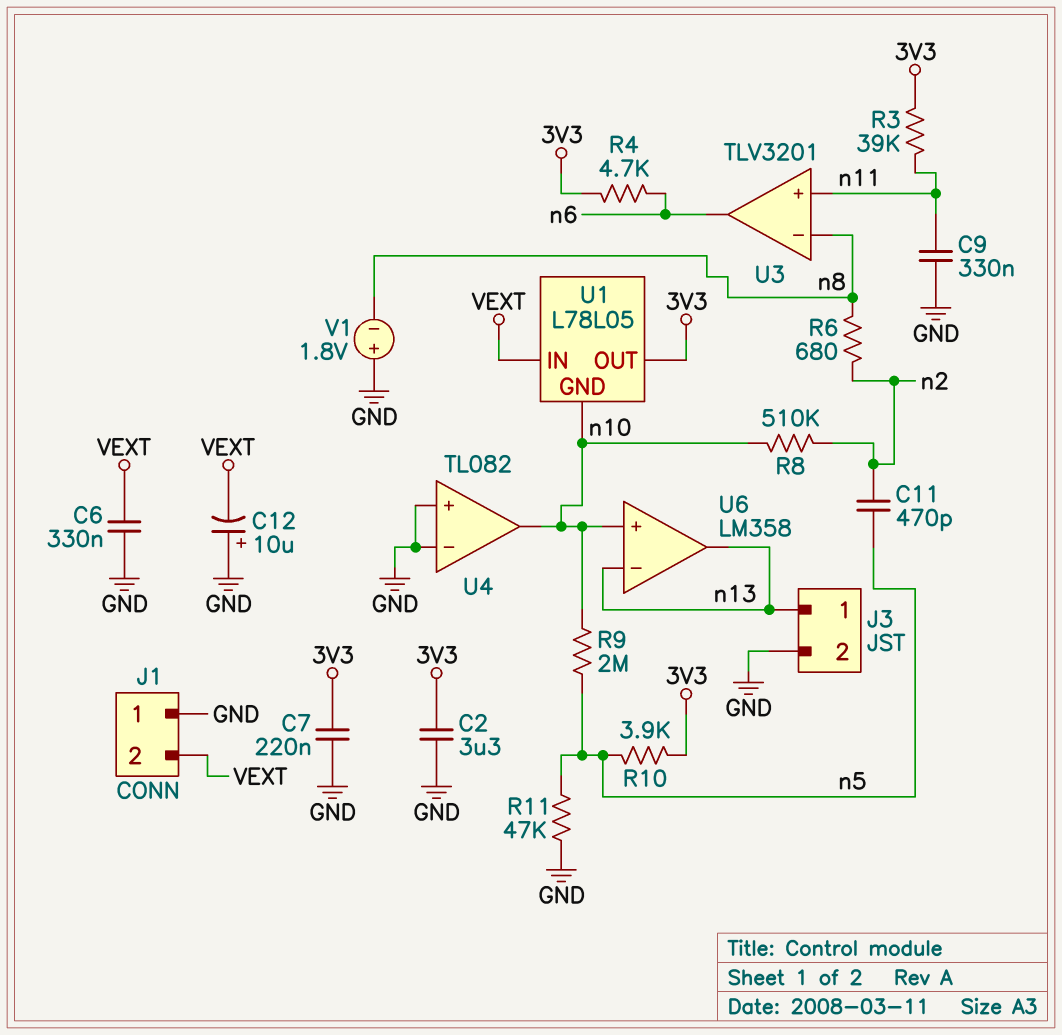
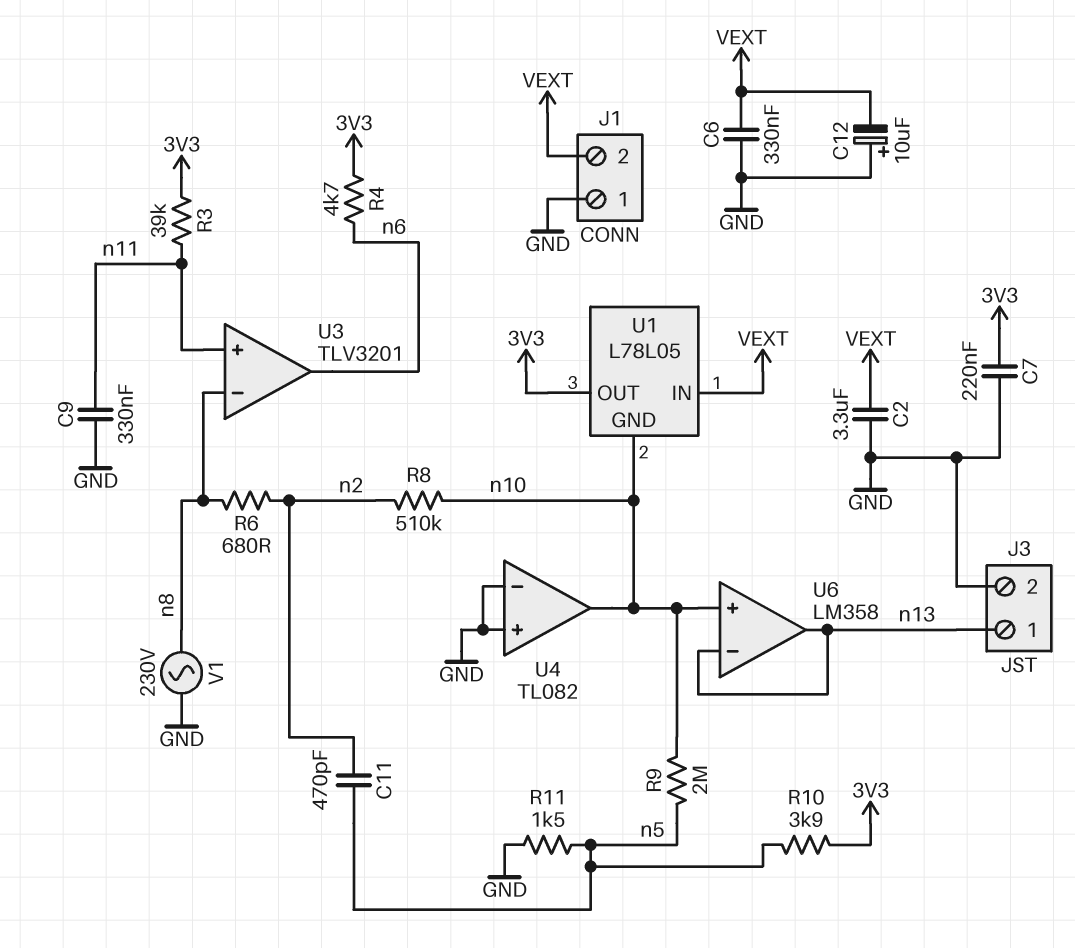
C2: 3.3uF (3V3, GND) -> 3.3uF (GND, VEXT)
R11: 47k (GND, n5) -> 1.5k (GND, n5)
V1: 1.8V (plus GND, minus n8) -> AC 230V (GND, n8)

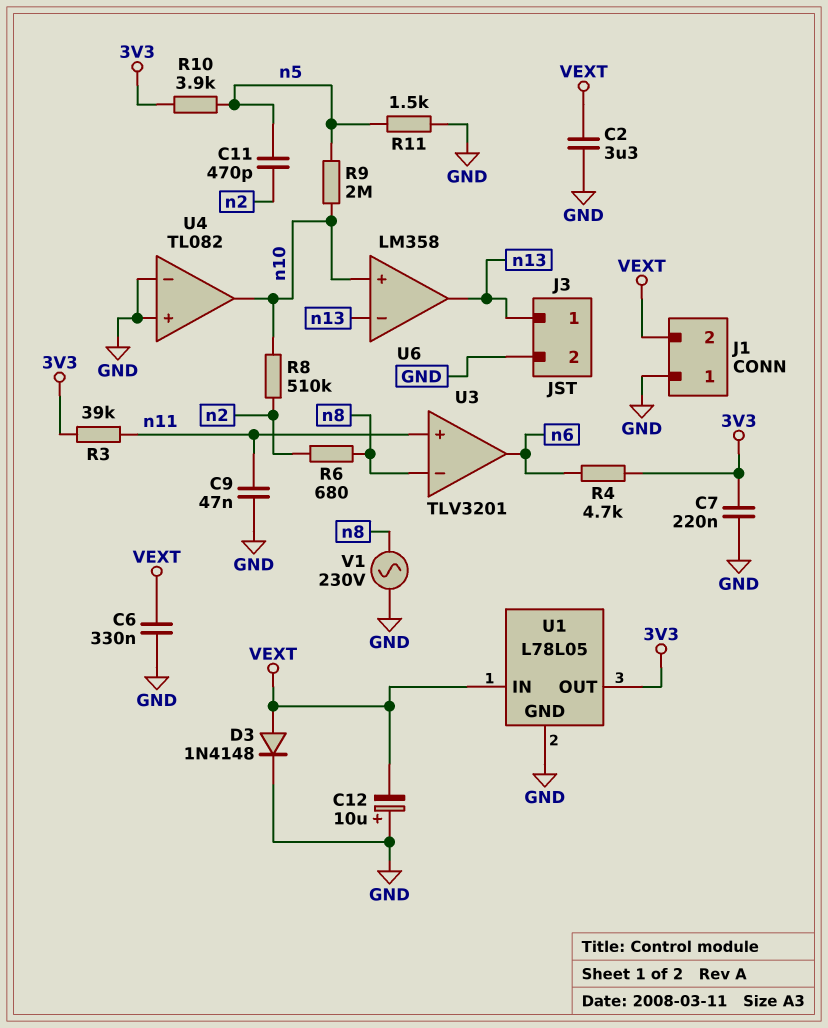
C9: 330nF (GND, n11) -> 47nF (GND, n11)
D3: none -> diode 1N4148 (A VEXT, K GND)
U1 pin GND: n10 -> GND

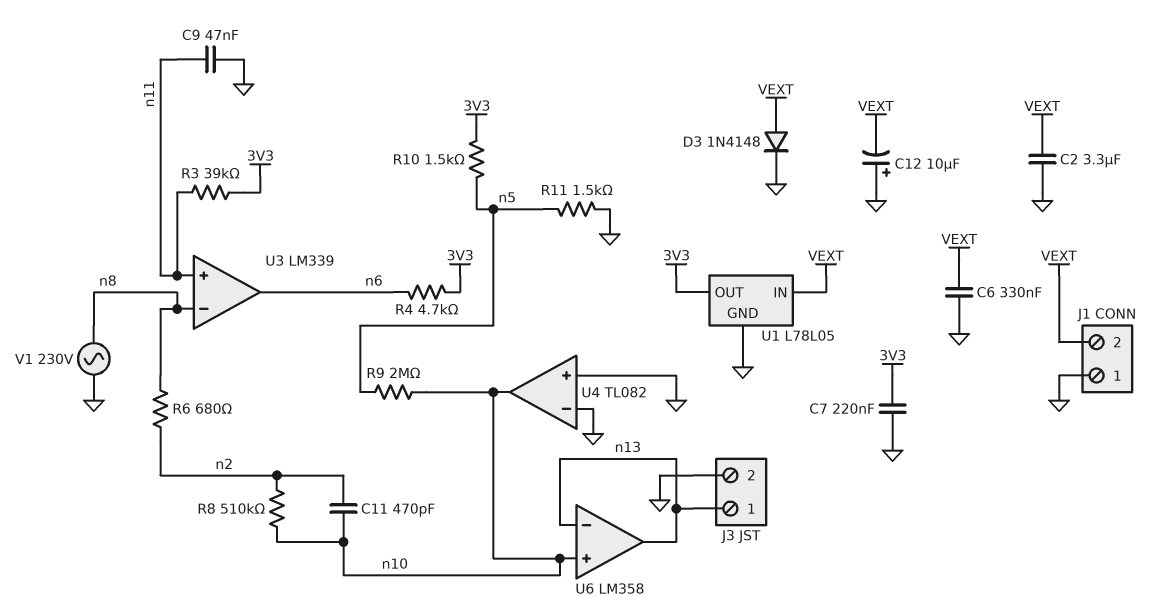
C11: 470pF (n2, n5) -> 470pF (n2, n10)
R10: 3.9k (3V3, n5) -> 1.5k (3V3, n5)
U3: TLV3201 -> LM339

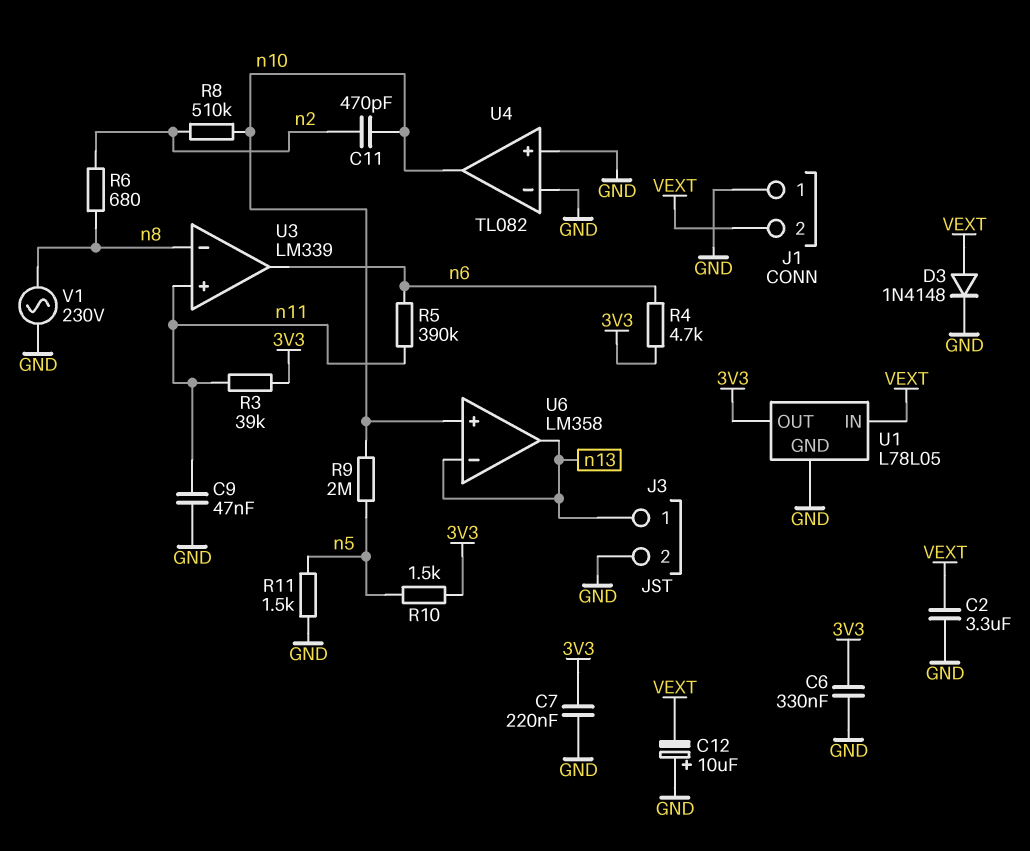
C6: 330nF (GND, VEXT) -> 330nF (3V3, GND)
R5: none -> 390k (n6, n11)

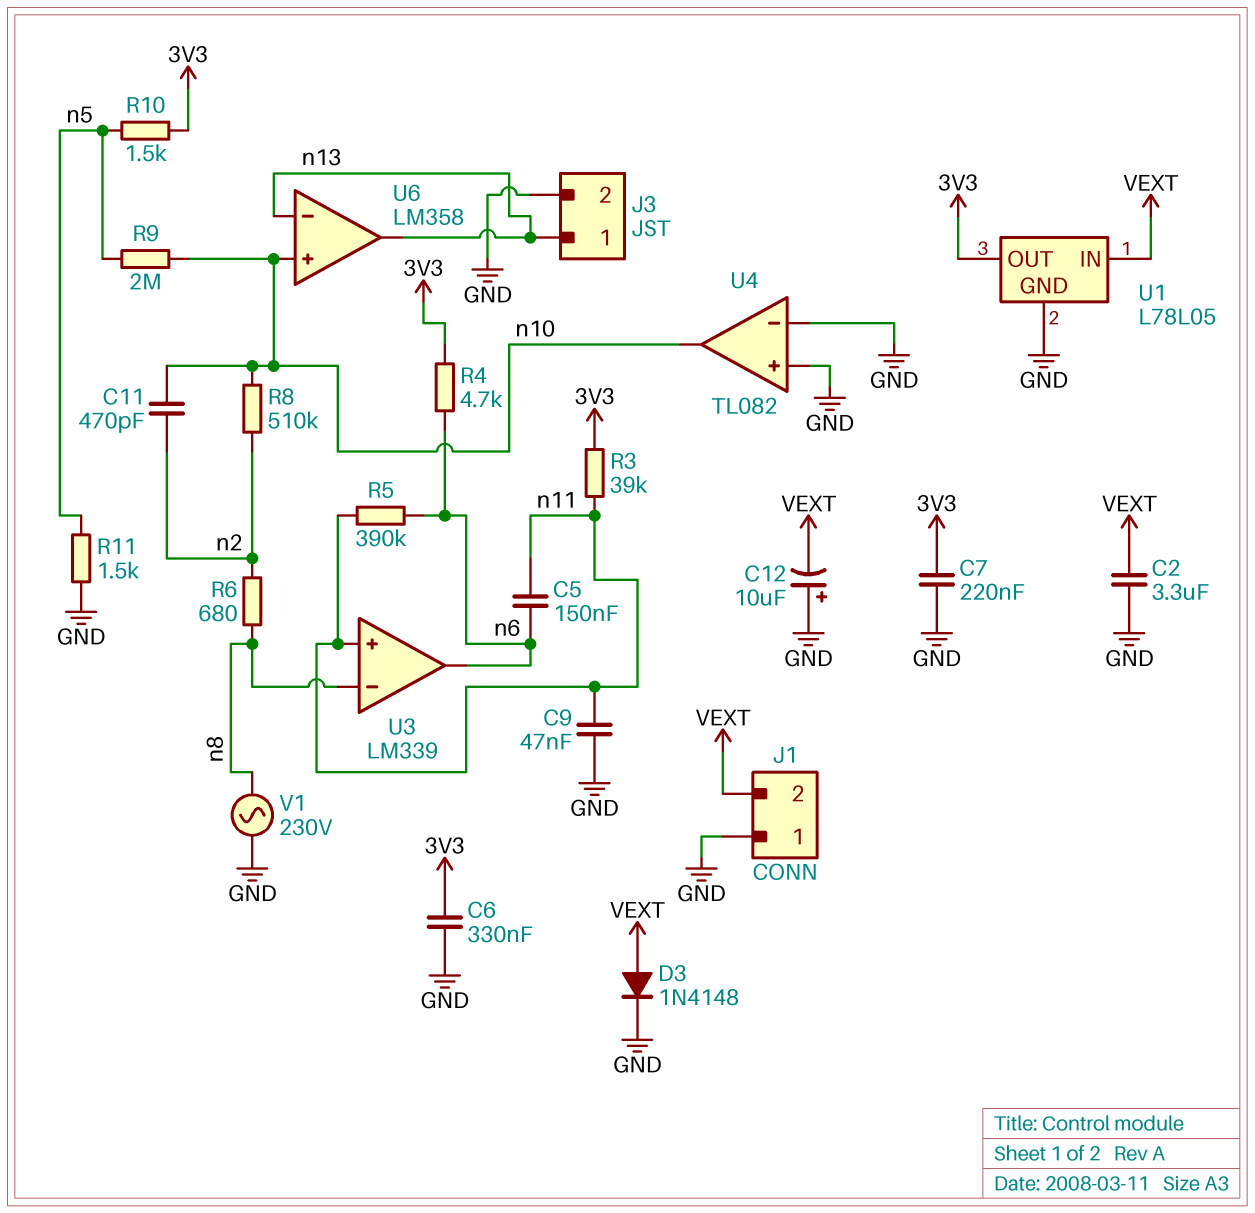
C5: none -> 150nF (n6, n11)

